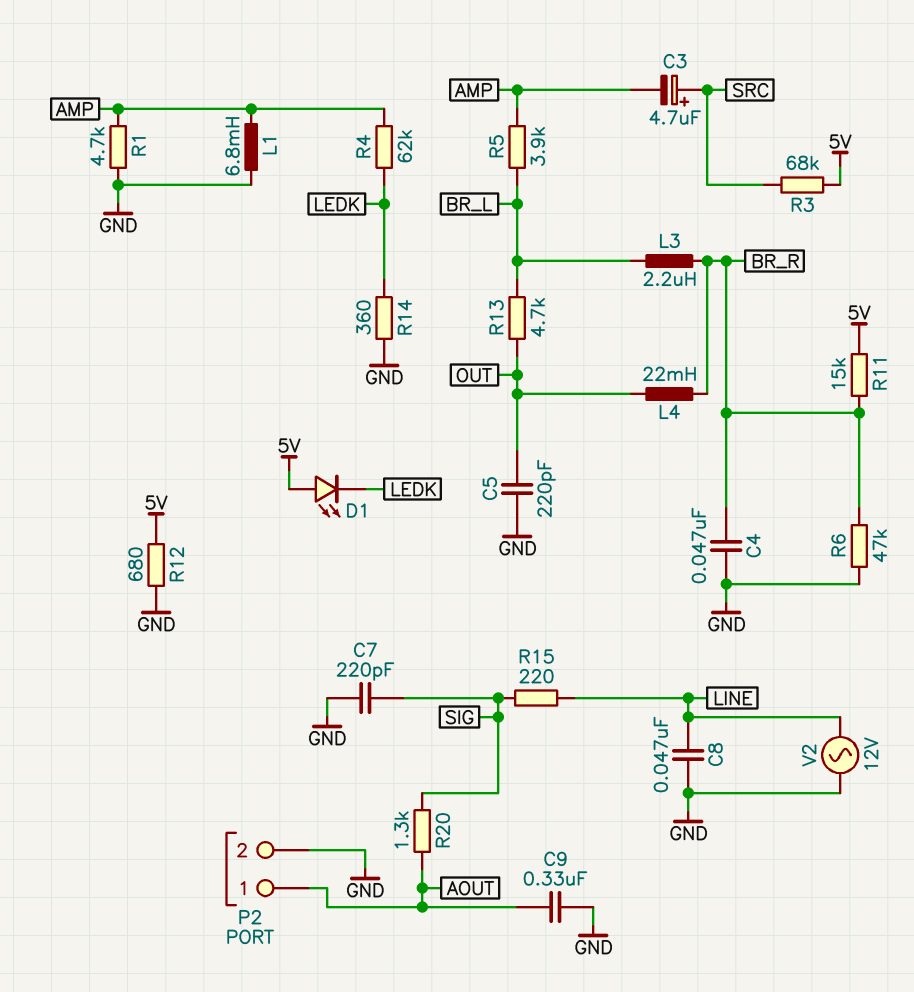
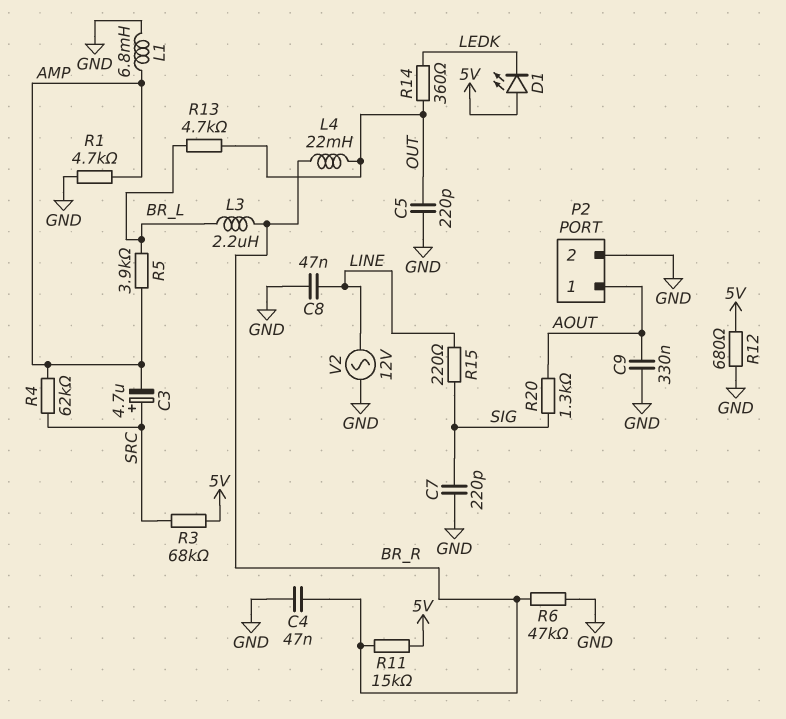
R4: 62k (AMP, LEDK) -> 62k (AMP, SRC)
R14: 360 (GND, LEDK) -> 360 (LEDK, OUT)

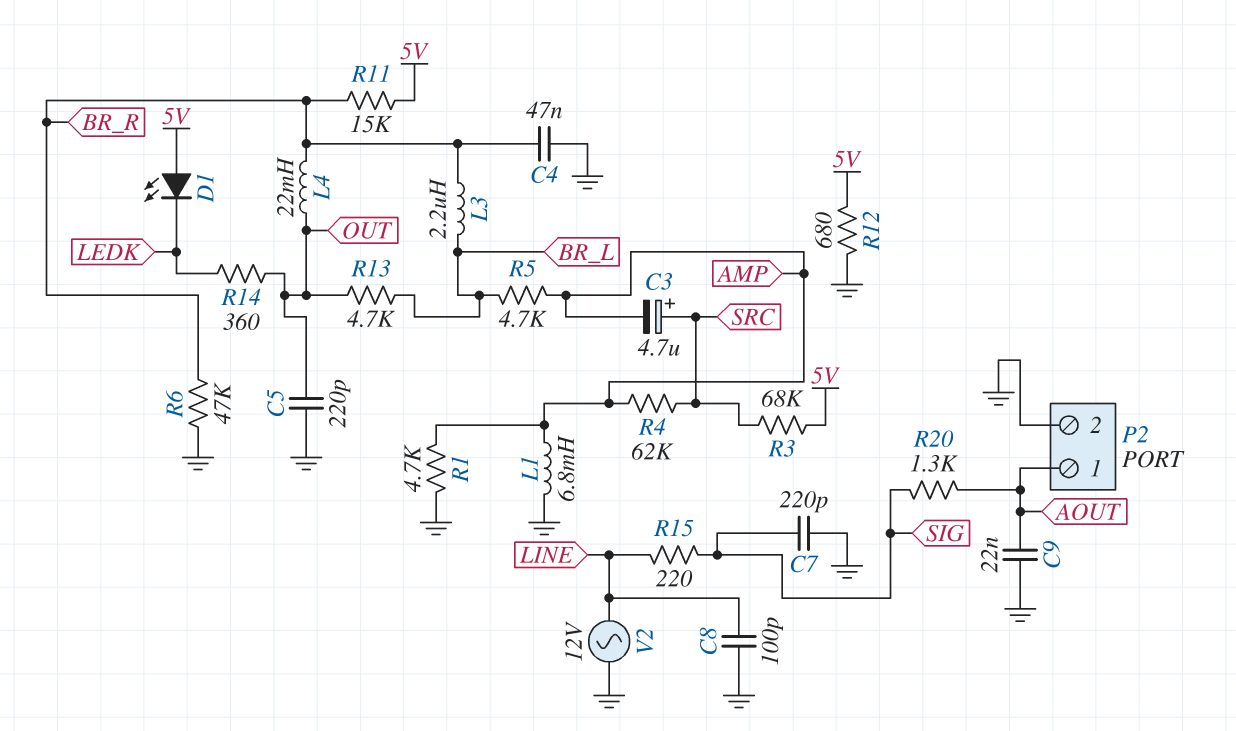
C8: 47nF (GND, LINE) -> 100pF (GND, LINE)
C9: 330nF (AOUT, GND) -> 22nF (AOUT, GND)
R5: 3.9k (AMP, BR_L) -> 4.7k (AMP, BR_L)

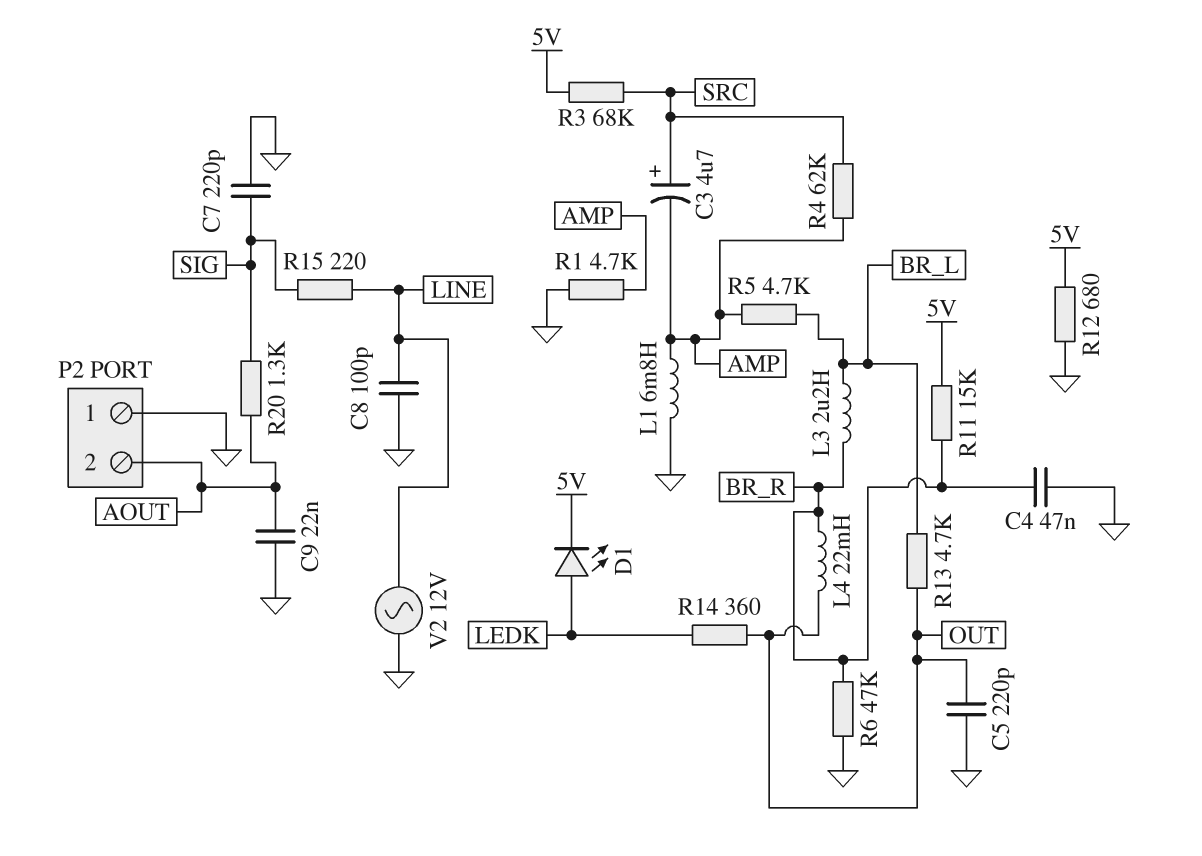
D1: LED (A 5V, K LEDK) -> LED (A LEDK, K 5V)
P2 pin 1: AOUT -> GND
P2 pin 2: GND -> AOUT

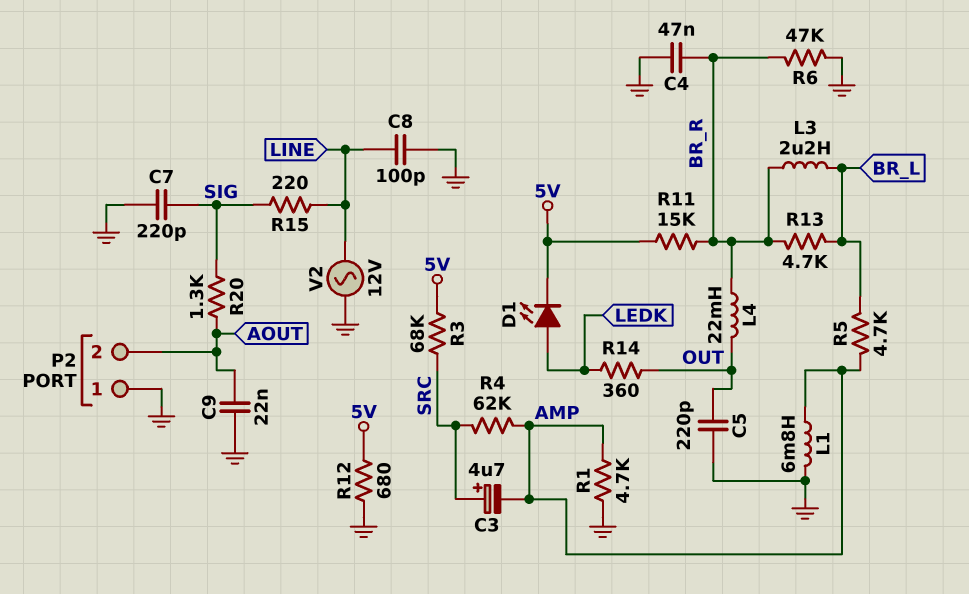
R13: 4.7k (BR_L, OUT) -> 4.7k (BR_L, BR_R)

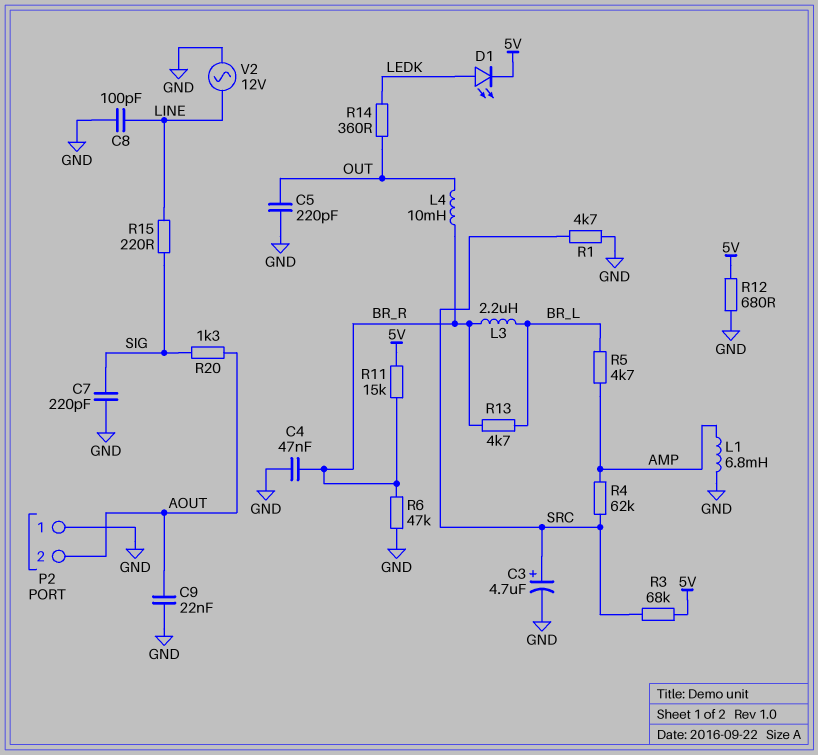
C3: 4.7uF (plus SRC, minus AMP) -> 4.7uF (plus SRC, minus GND)
L4: 22mH (BR_R, OUT) -> 10mH (BR_R, OUT)
R1: 4.7k (AMP, GND) -> 4.7k (GND, SRC)

